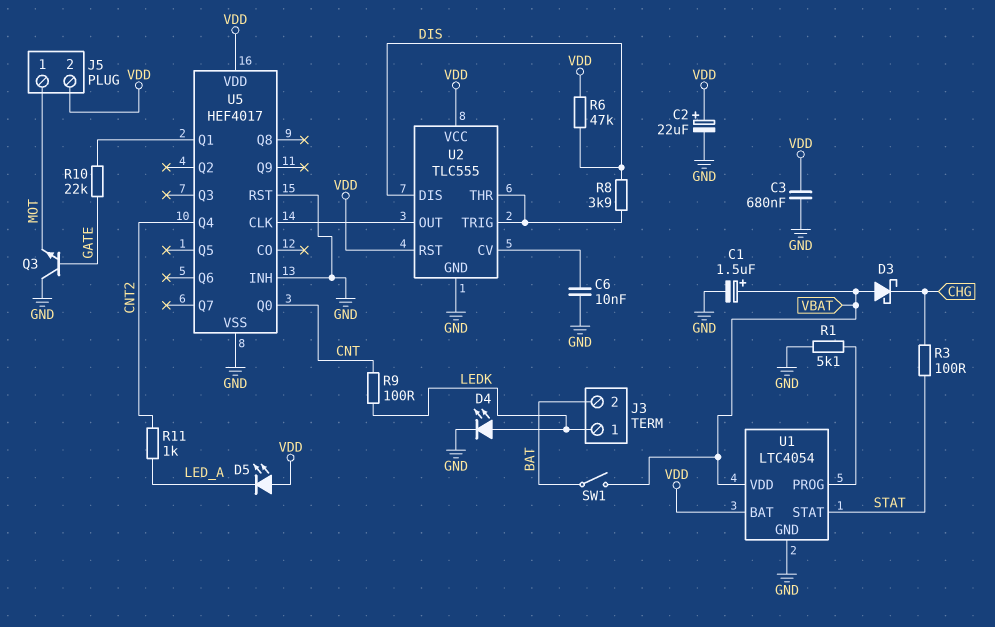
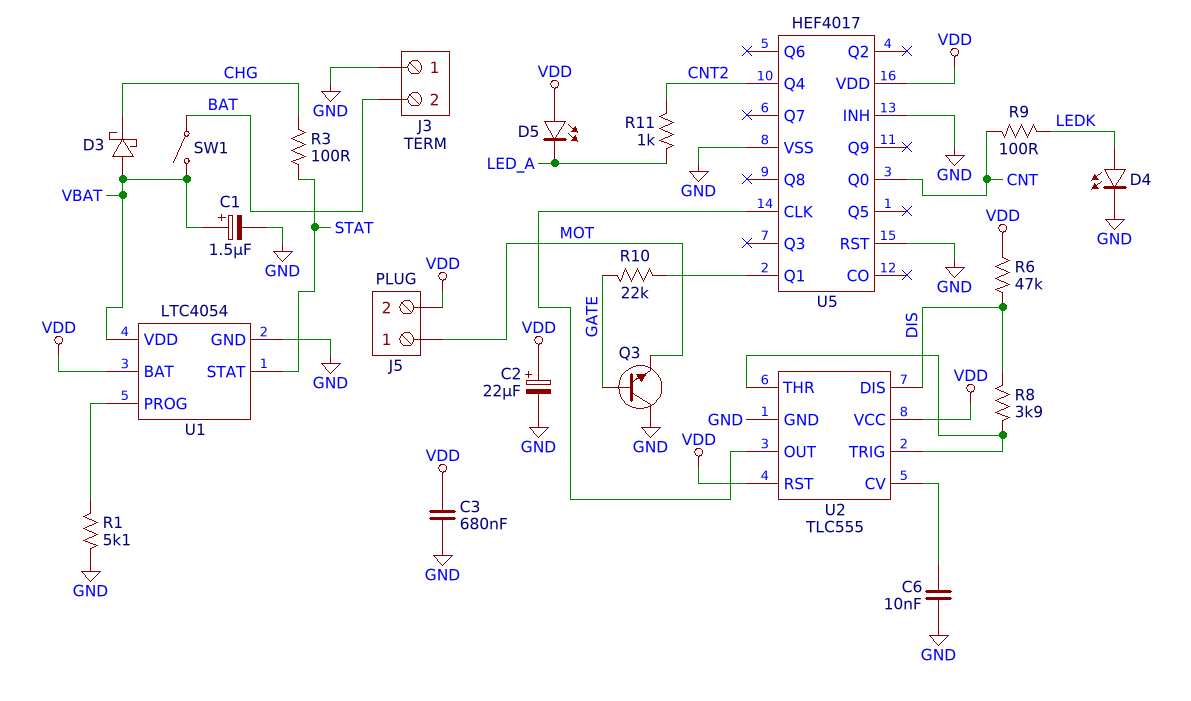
J3 pin 1: LEDK -> GND

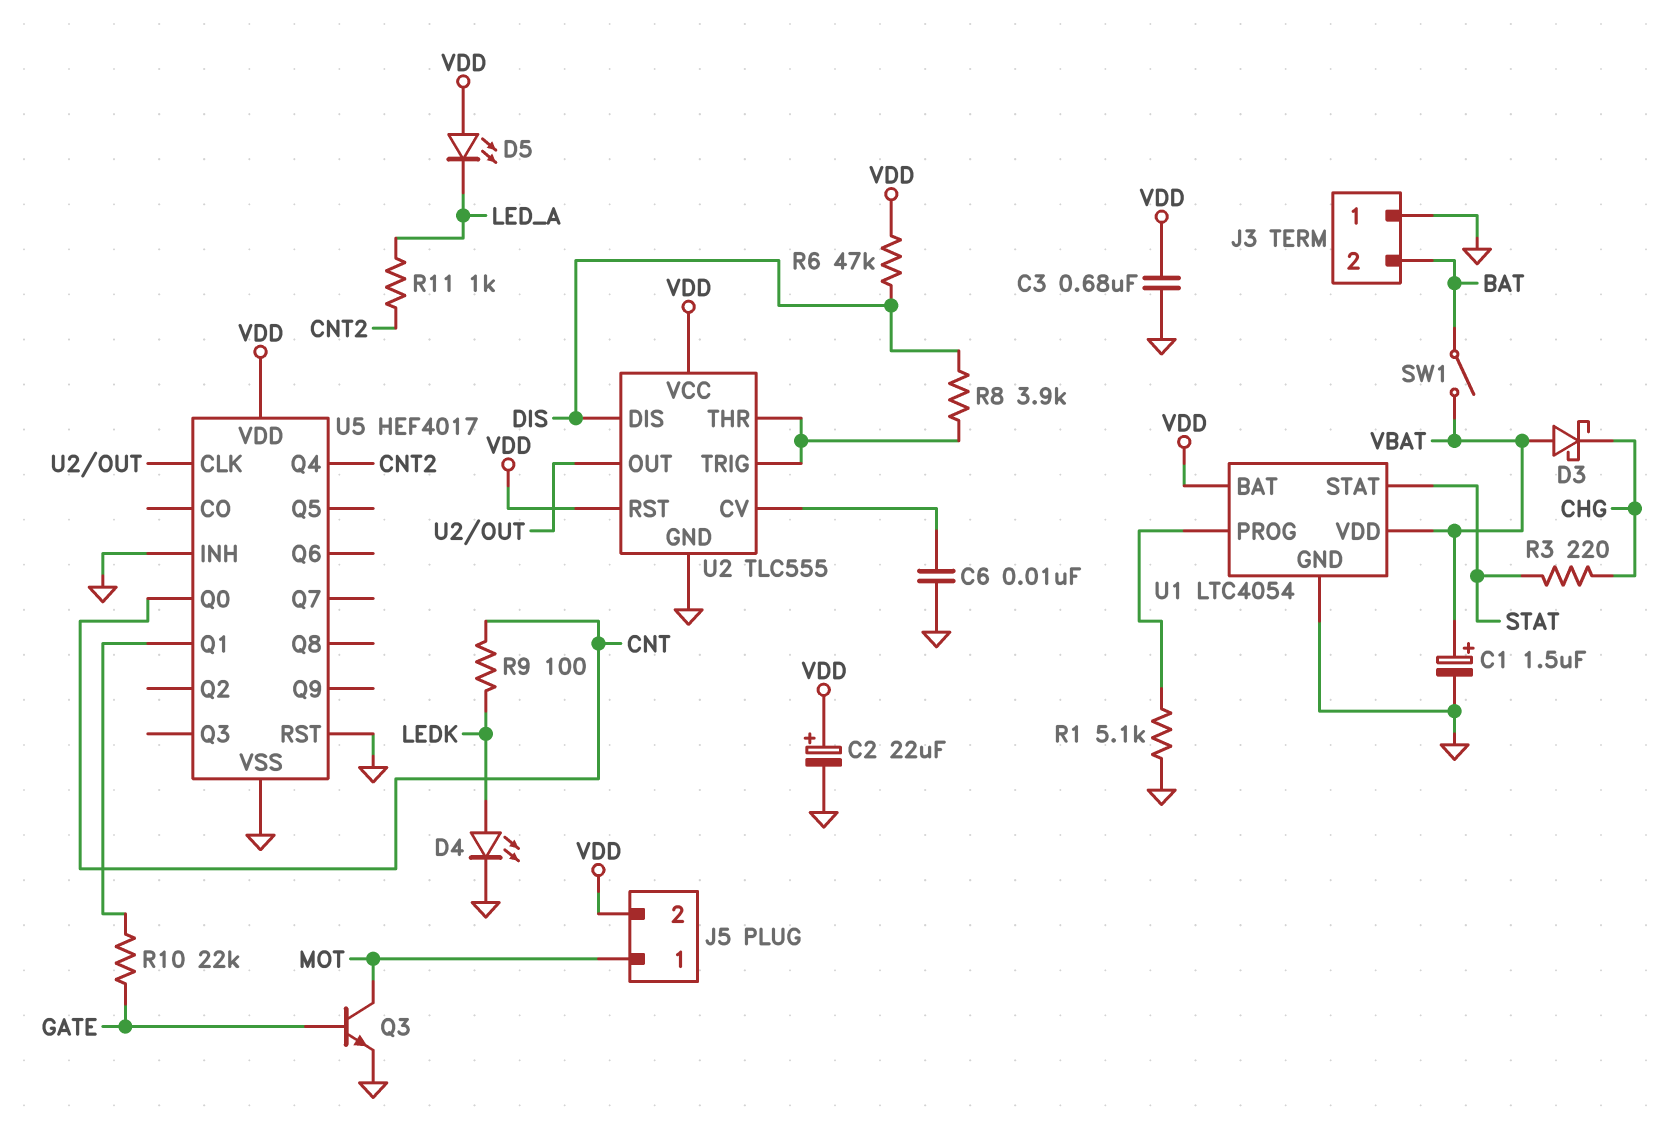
Q3: NPN (B GATE, C GND, E MOT) -> NPN (B GATE, C MOT, E GND)
R3: 100 (CHG, STAT) -> 220 (CHG, STAT)

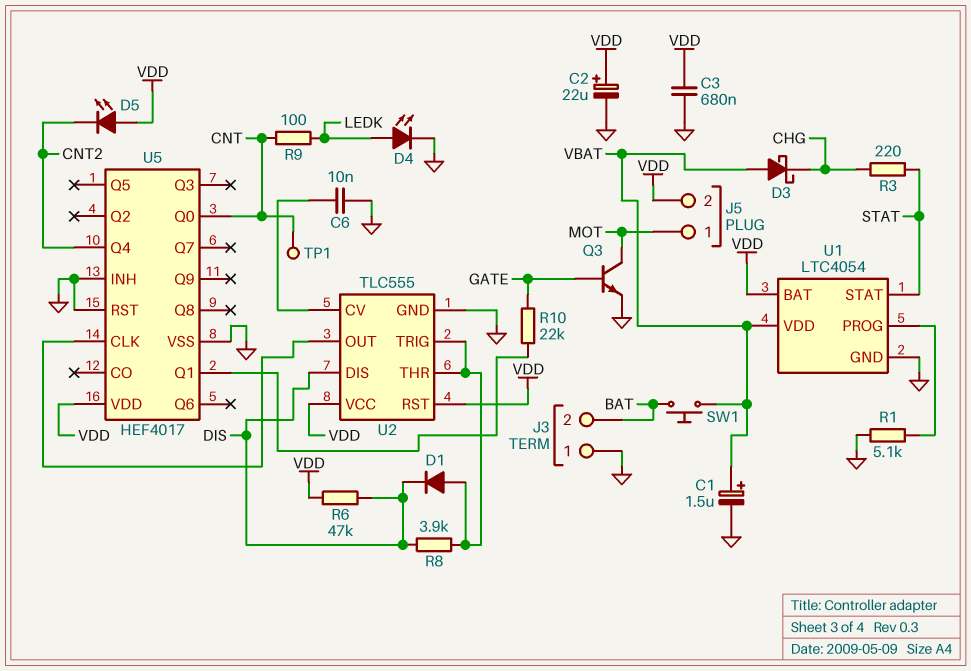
D1: none -> diode (A U2/THR, K DIS)
D5: LED (A VDD, K LED_A) -> LED (A VDD, K CNT2)
R11: 1k (CNT2, LED_A) -> none
SW1: switch (BAT, VBAT) -> button (BAT, VBAT)
TP1: none -> test point (CNT)

